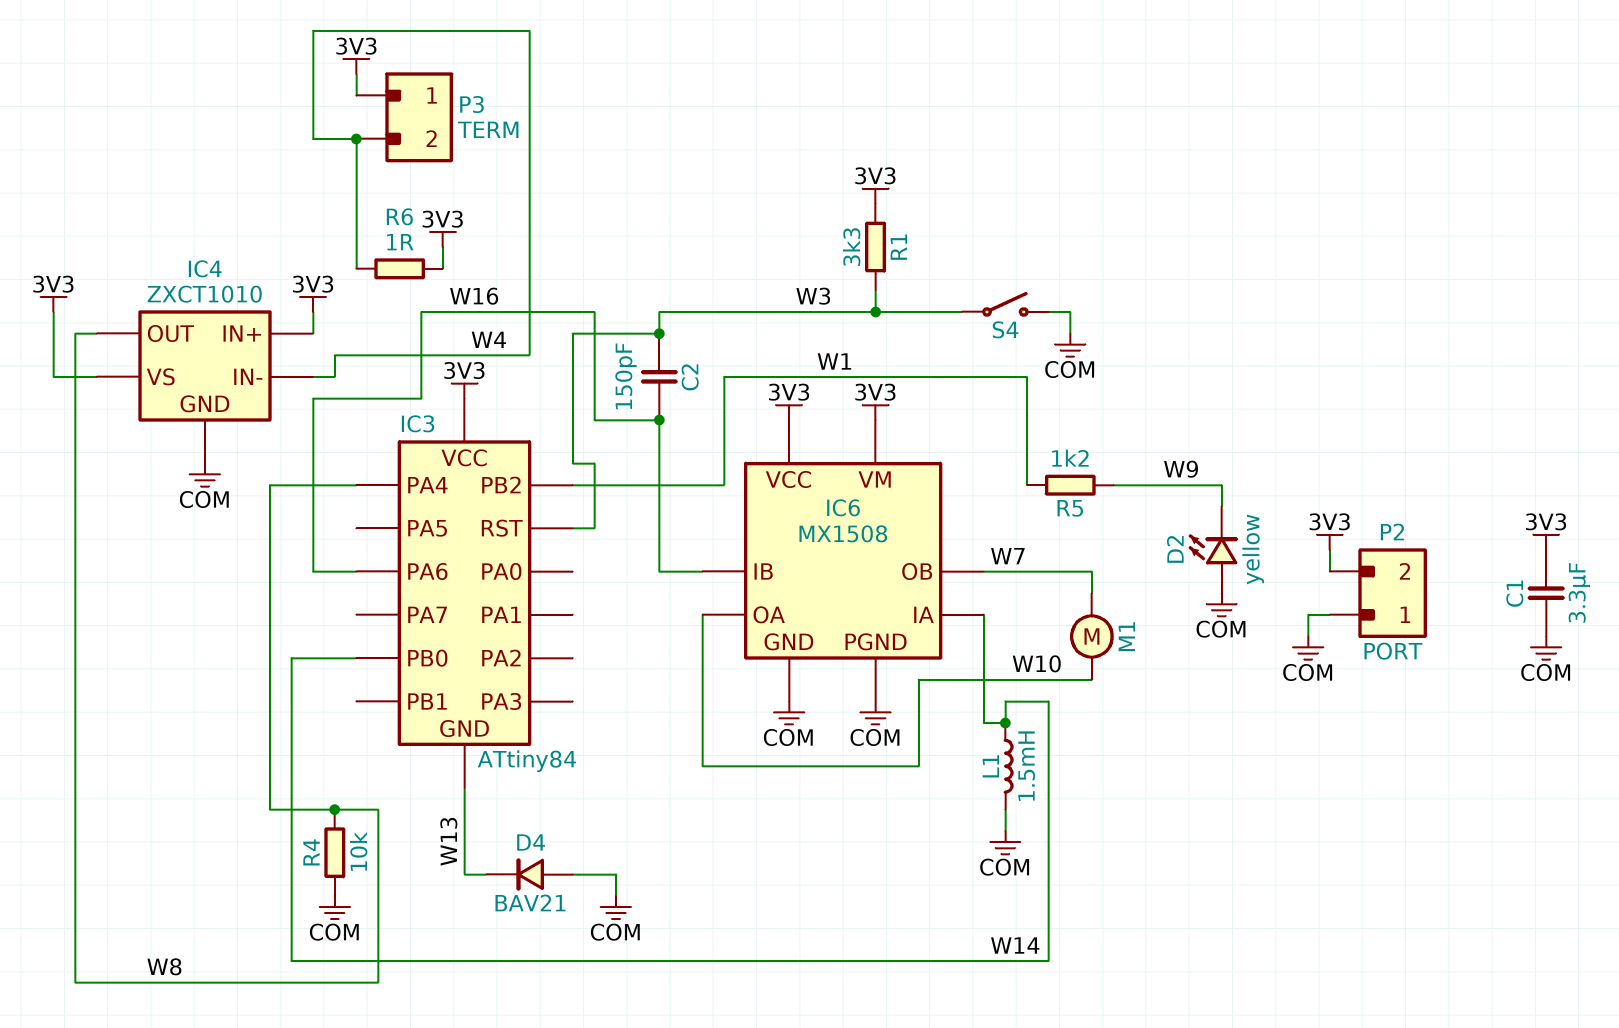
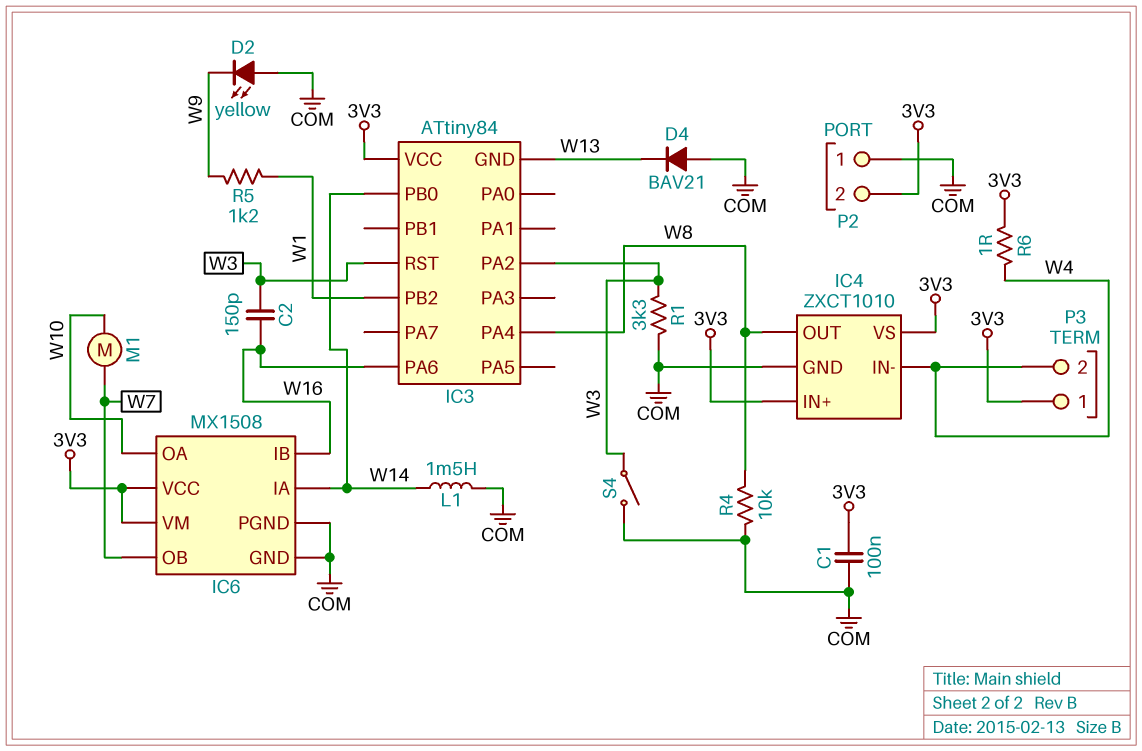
C1: 3.3uF (3V3, COM) -> 100nF (3V3, COM)
IC3 pin PA2: none -> W3
R1: 3.3k (3V3, W3) -> 3.3k (COM, W3)

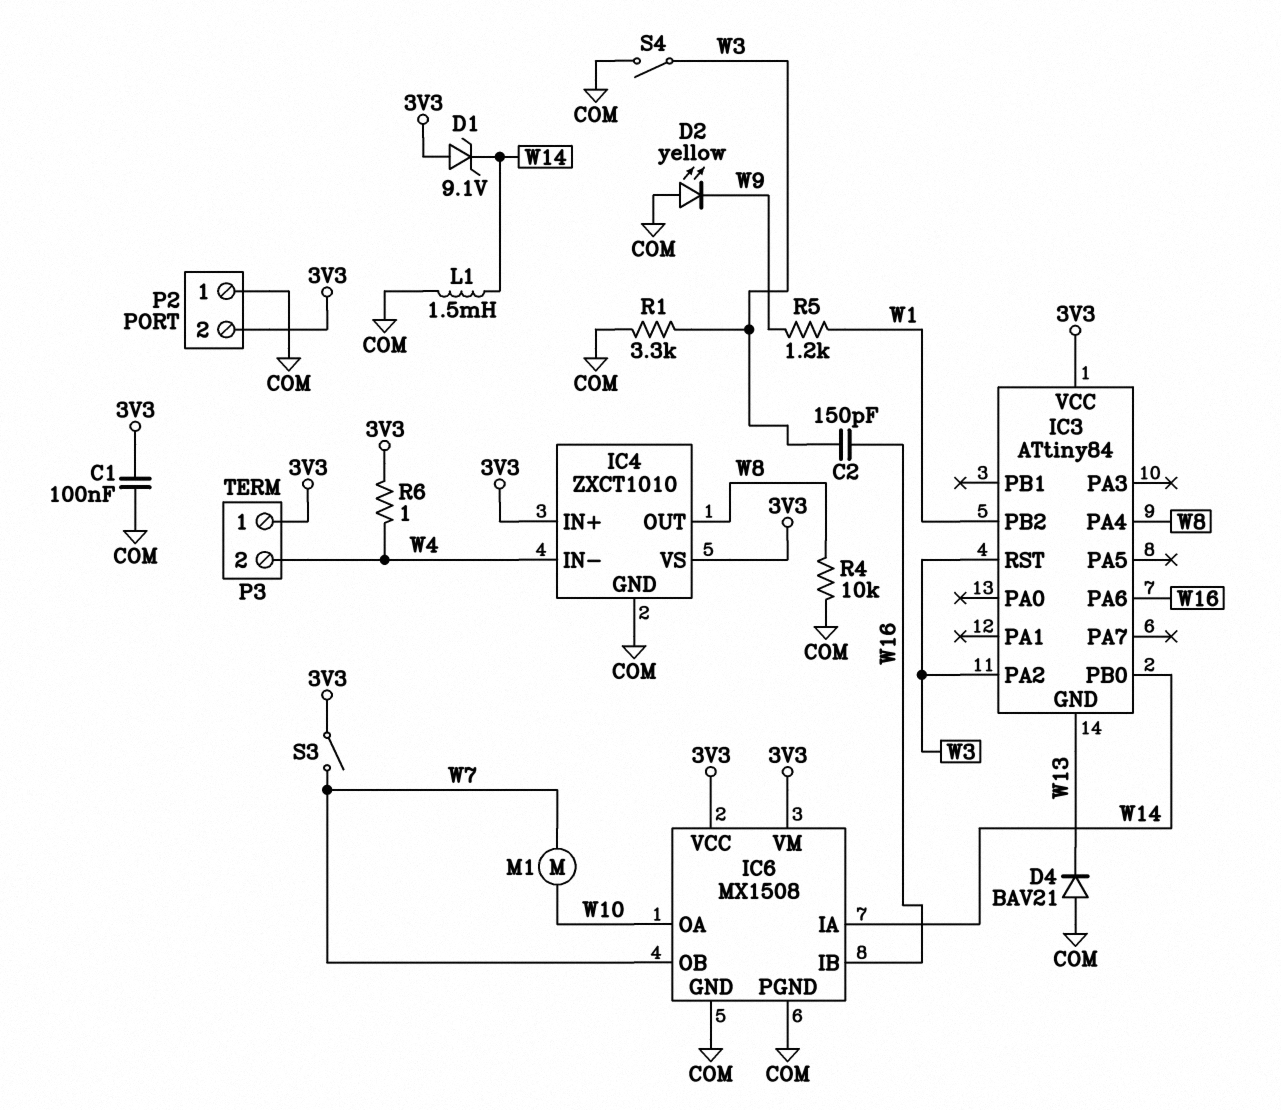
D1: none -> zener 9.1V (A 3V3, K W14)
S3: none -> switch (3V3, W7)

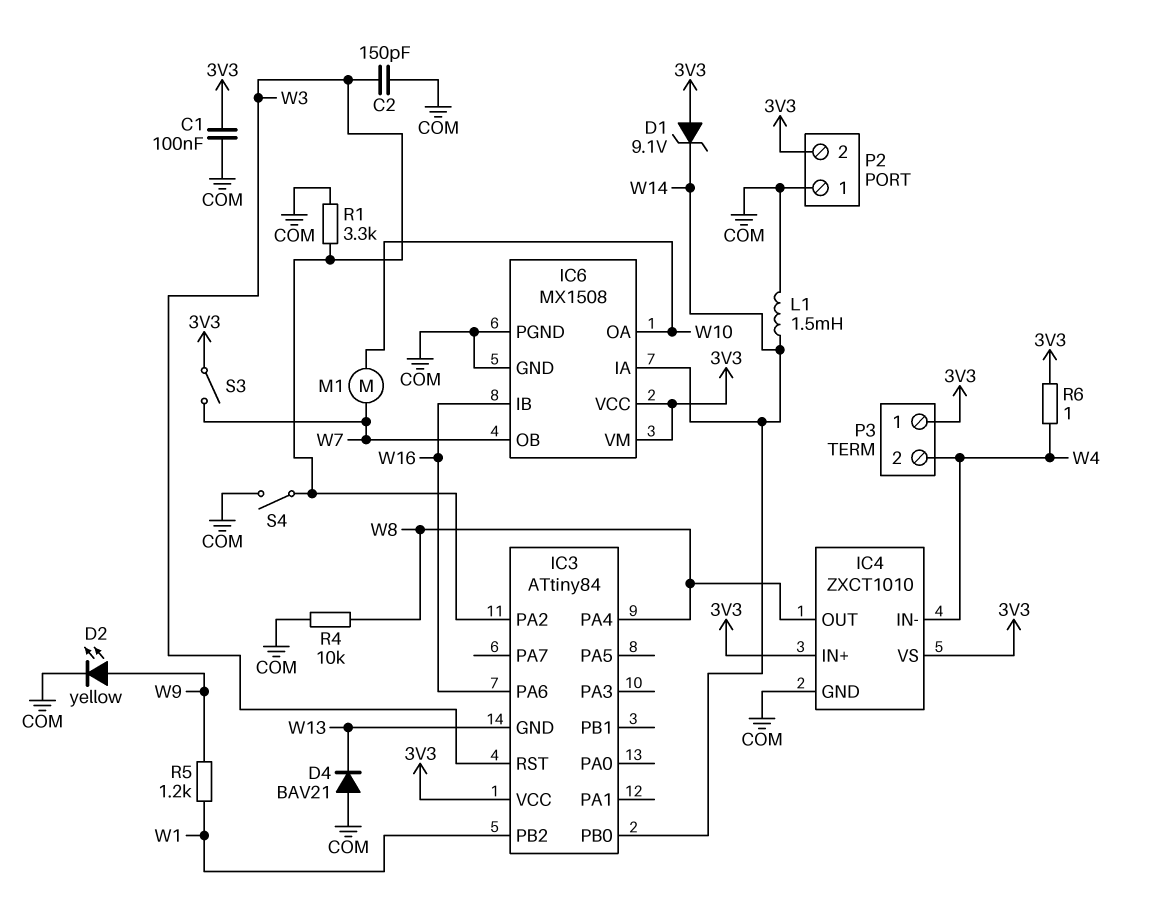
C2: 150pF (W3, W16) -> 150pF (COM, W3)
D2: LED yellow (A COM, K W9) -> LED yellow (A W9, K COM)

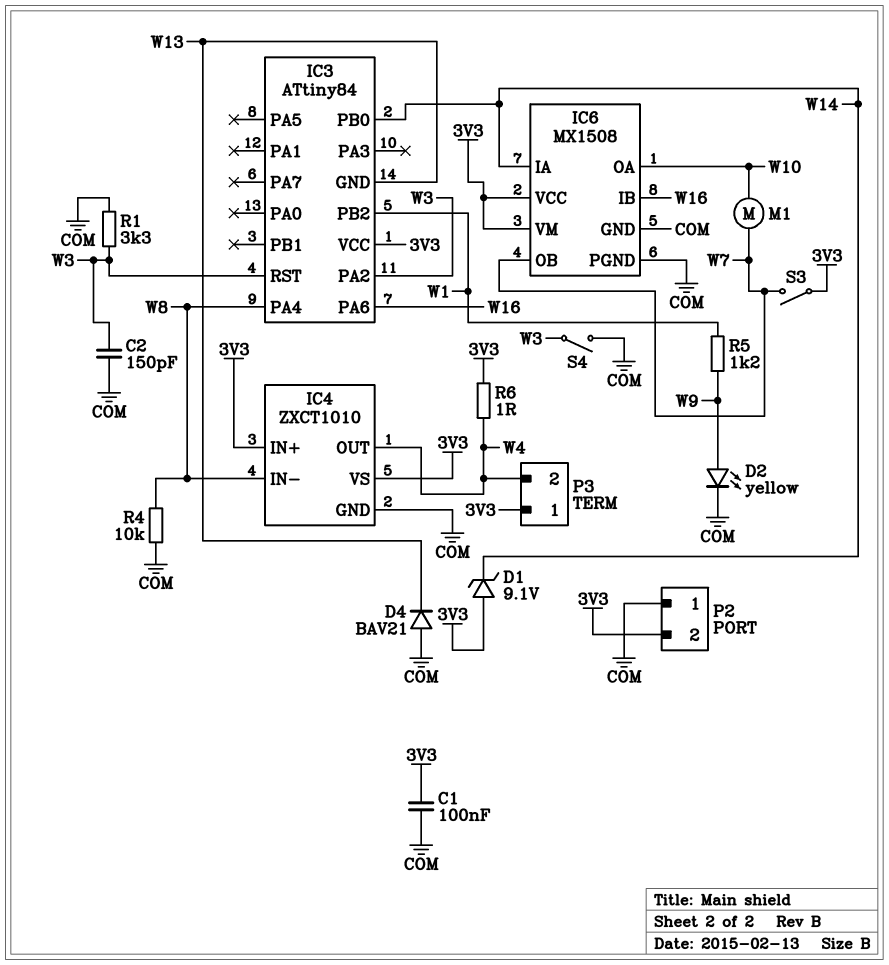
IC4 pin IN-: W4 -> W8
IC4 pin OUT: W8 -> W4
L1: 1.5mH (COM, W14) -> none

